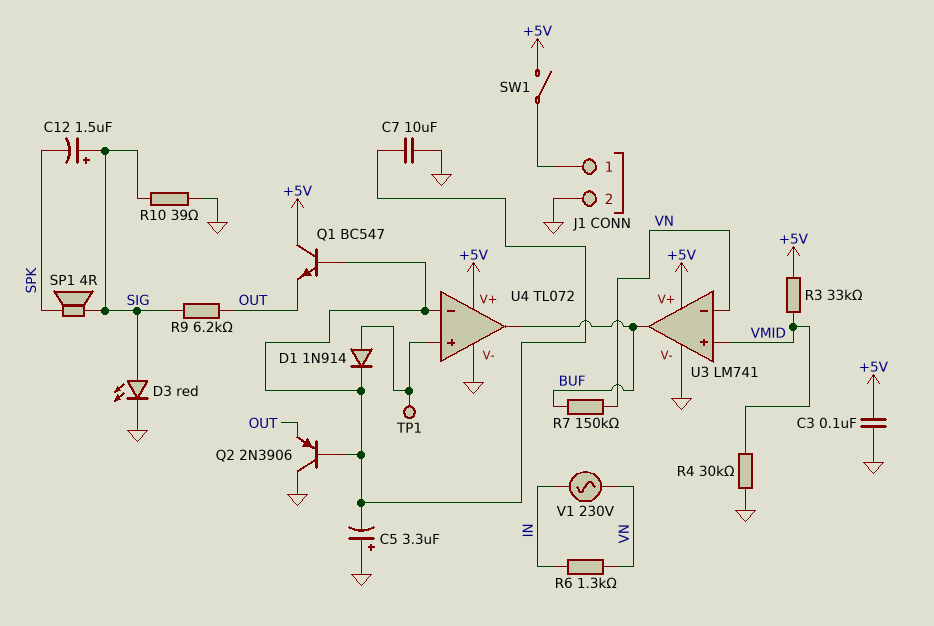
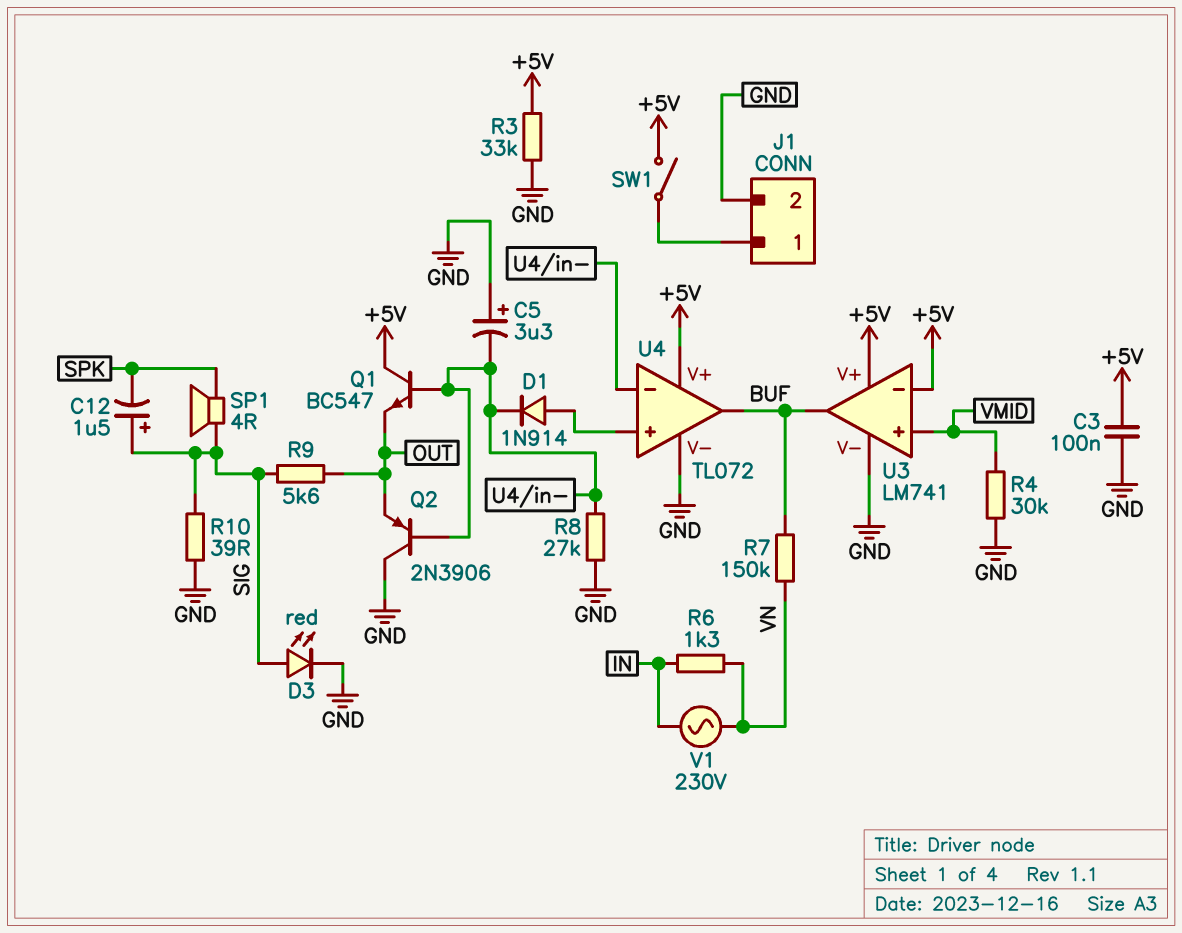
C7: 10uF (GND, U4/in-) -> none
R3: 33k (+5V, VMID) -> 33k (+5V, GND)
R8: none -> 27k (GND, U4/in-)
R9: 6.2k (OUT, SIG) -> 5.6k (OUT, SIG)
TP1: test point (U4/in+) -> none
U3 pin in-: VN -> +5V

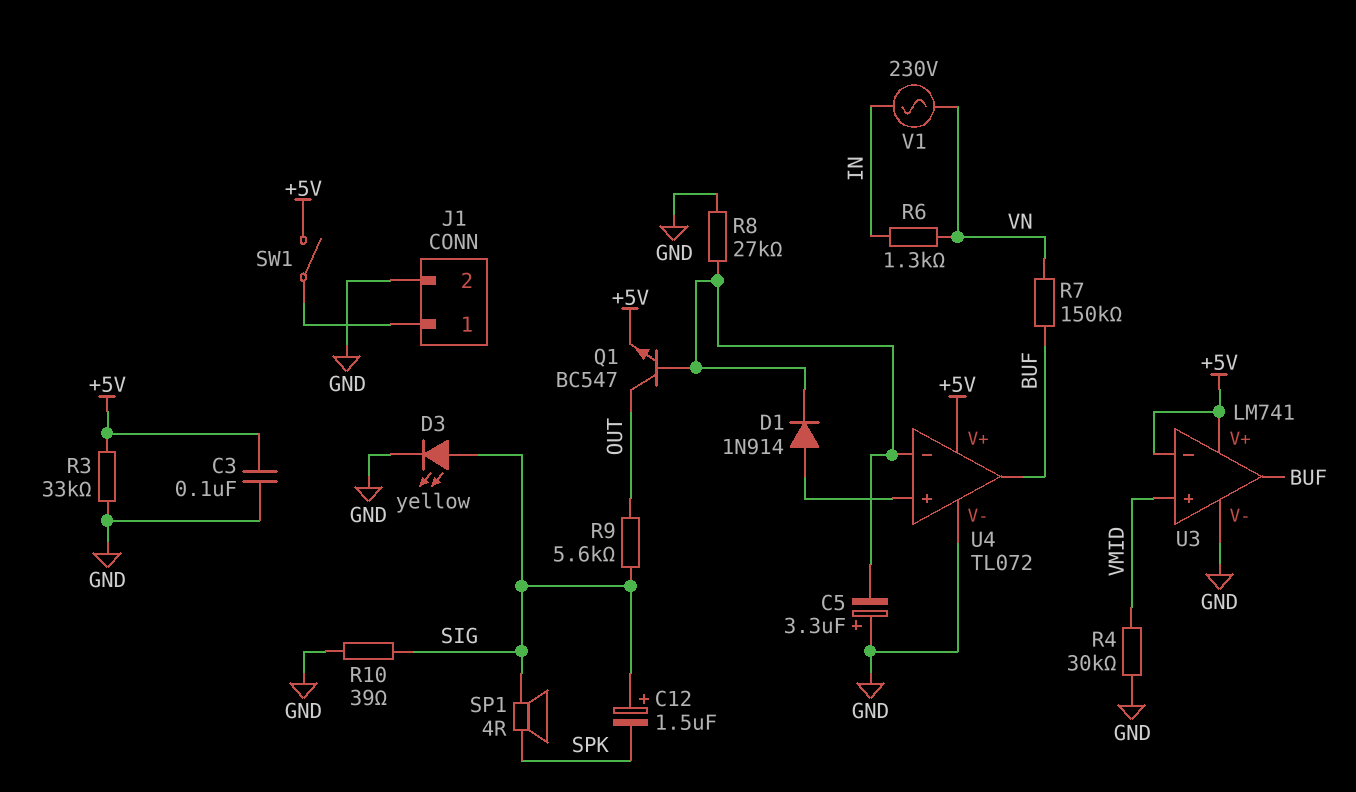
D3: LED red (A SIG, K GND) -> LED yellow (A SIG, K GND)
Q1: NPN BC547 (B U4/in-, C +5V, E OUT) -> NPN BC547 (B U4/in-, C OUT, E +5V)
Q2: PNP 2N3906 (B U4/in-, C GND, E OUT) -> none

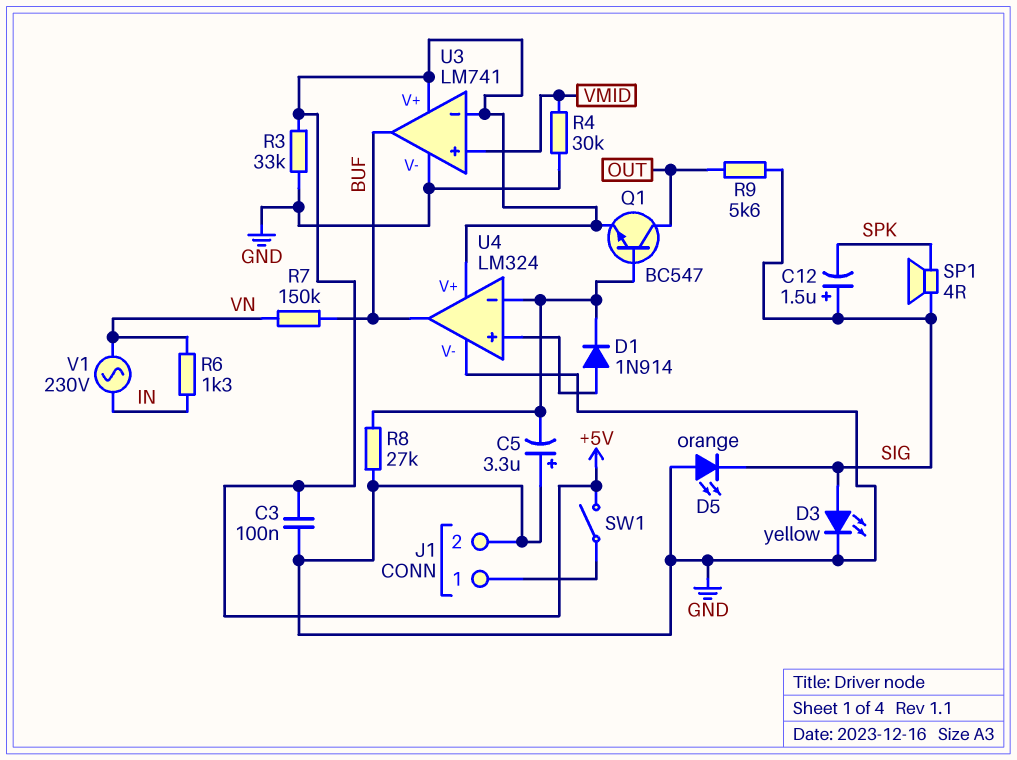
D5: none -> LED orange (A GND, K SIG)
R10: 39 (GND, SIG) -> none
U4: TL072 -> LM324

